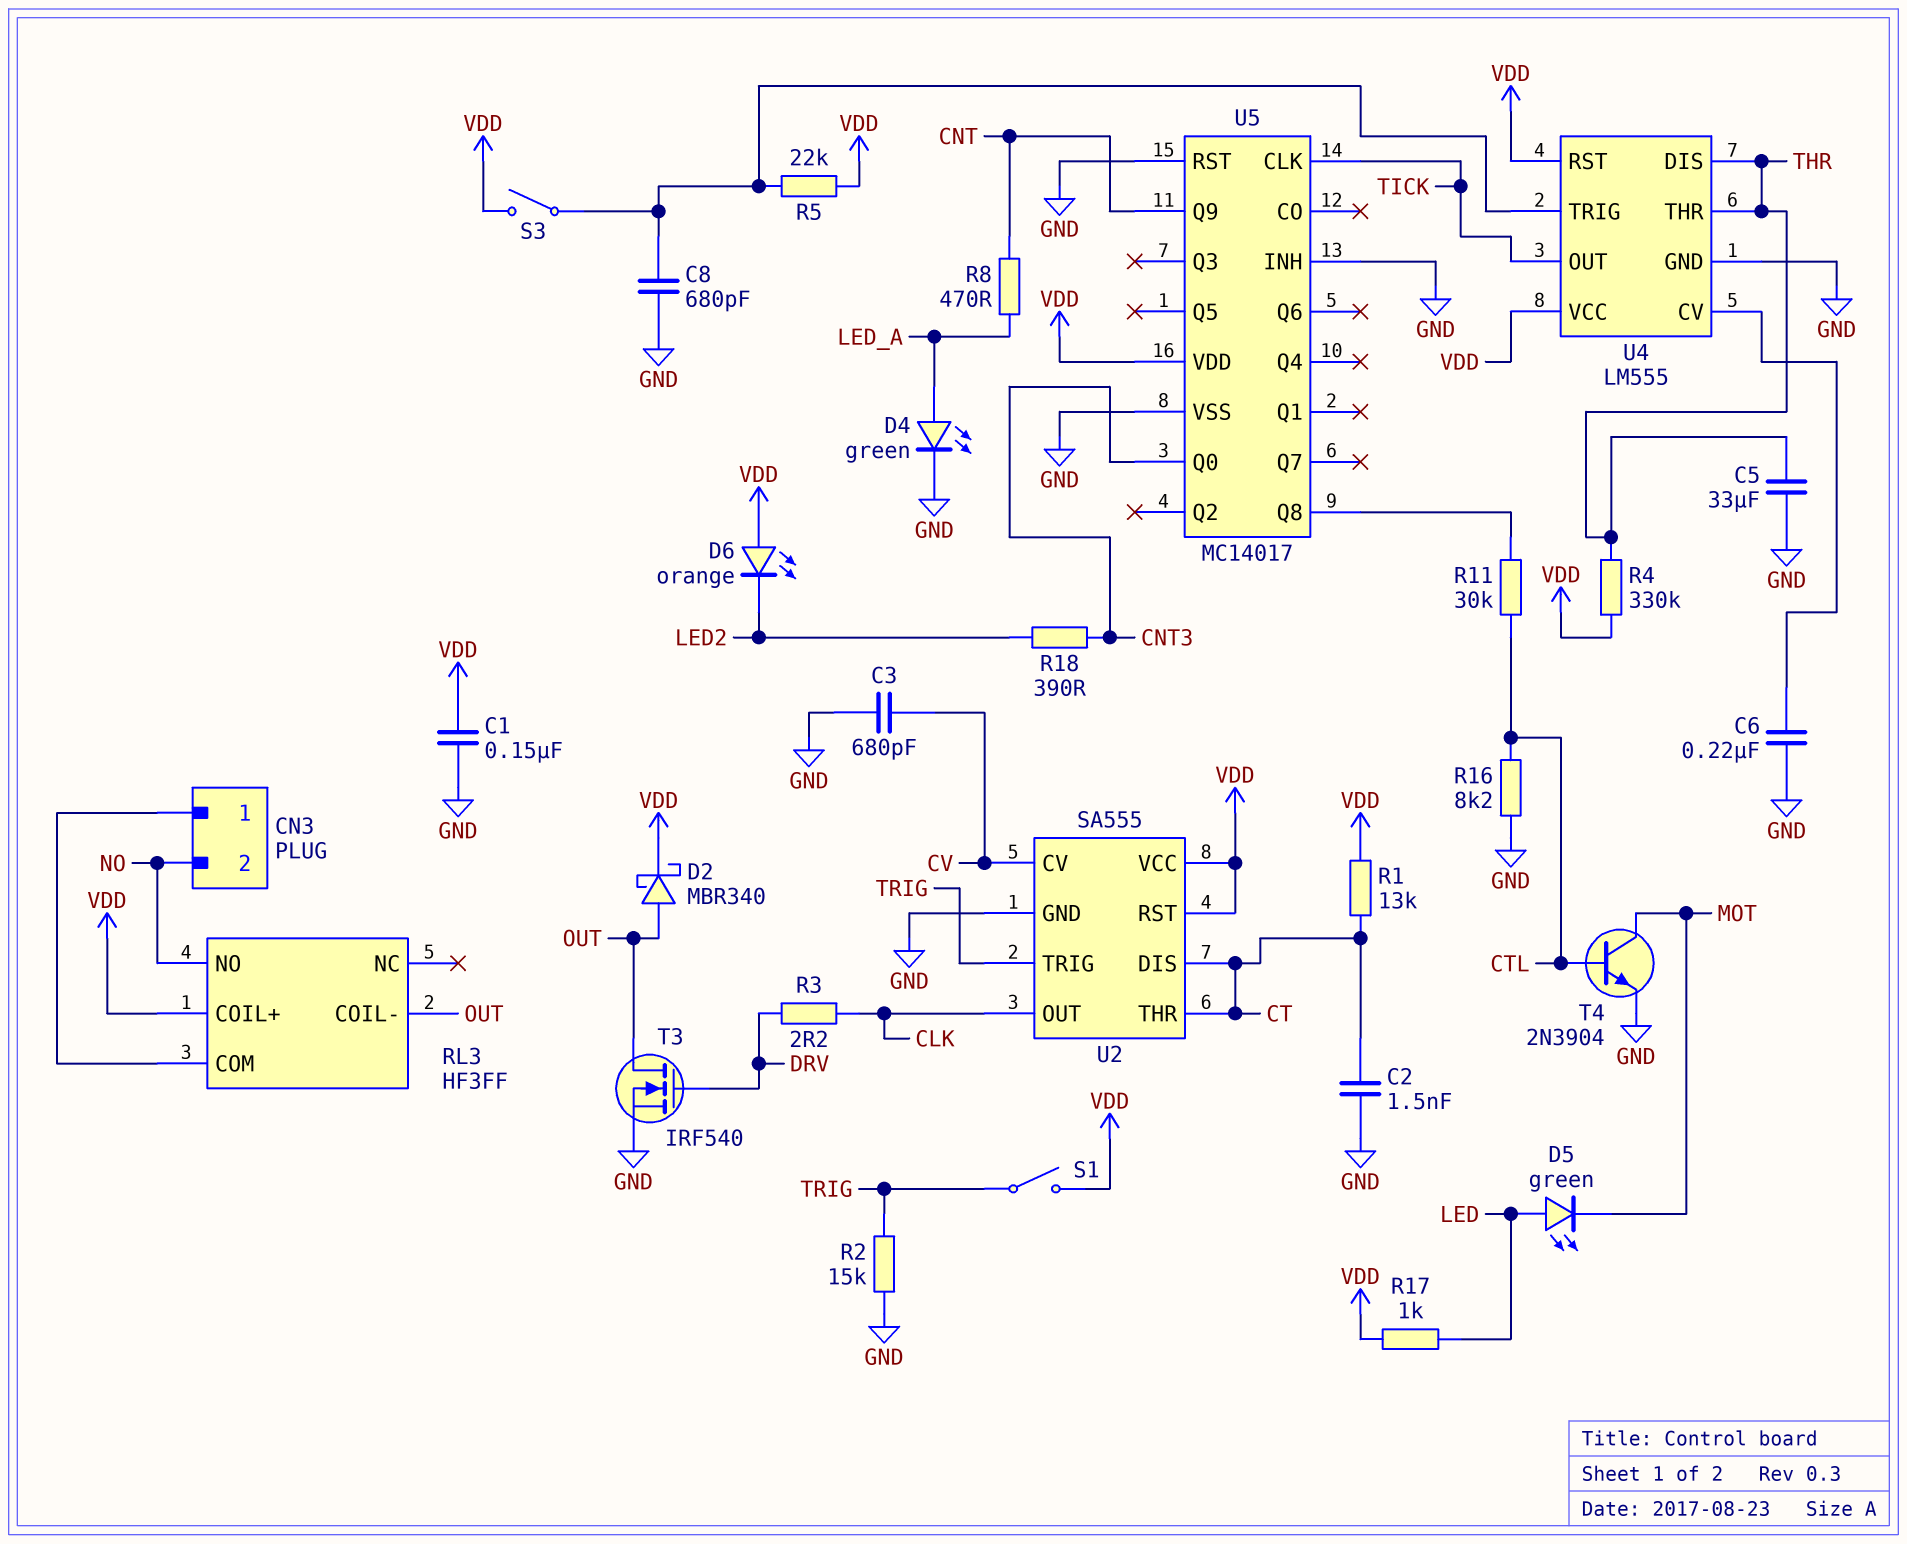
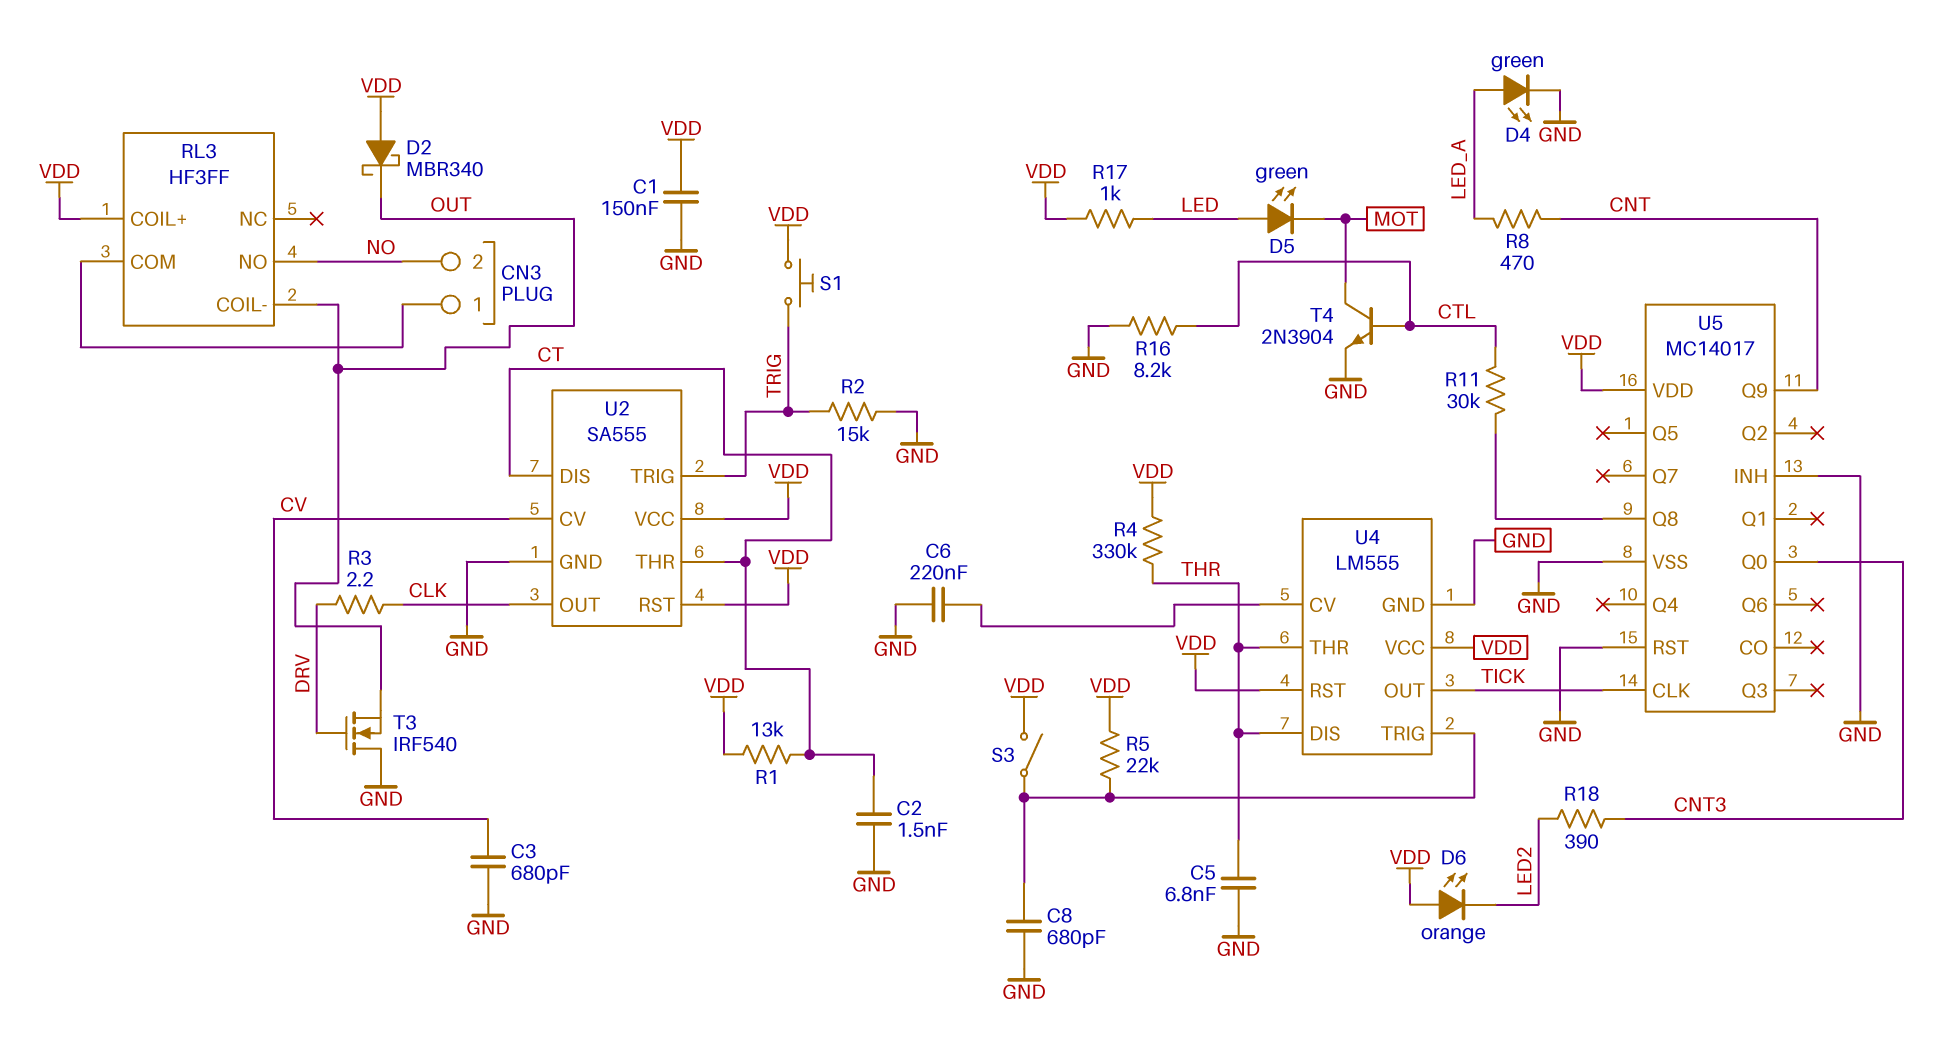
C5: 33uF (GND, THR) -> 6.8nF (GND, THR)
D2: schottky MBR340 (A OUT, K VDD) -> schottky MBR340 (A VDD, K OUT)
S1: switch (TRIG, VDD) -> button (TRIG, VDD)
T3: NMOS IRF540 (G DRV, D OUT, S GND) -> NMOS IRF540 (G DRV, D GND, S OUT)

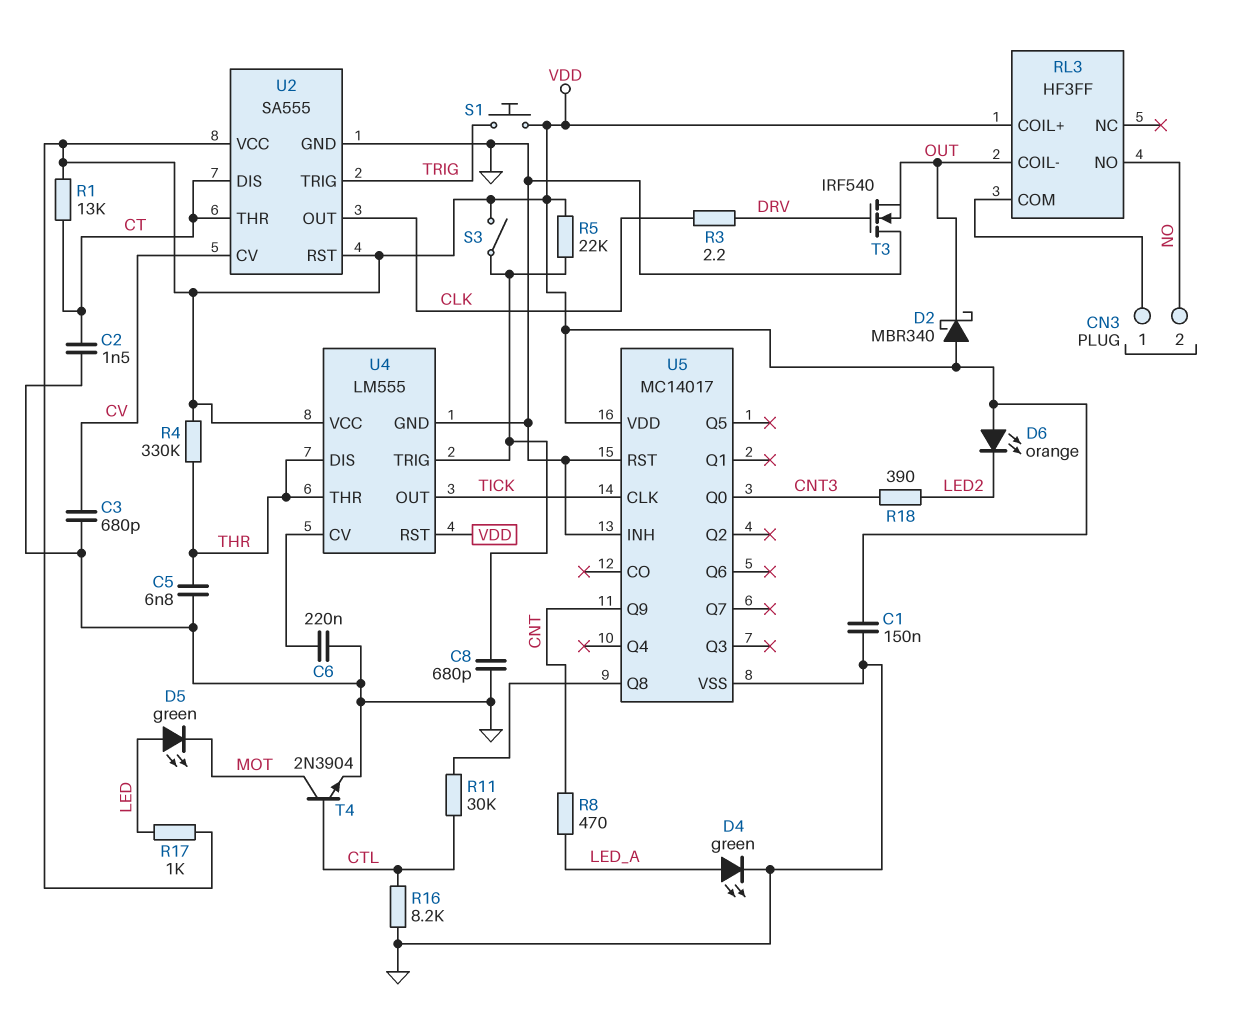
R2: 15k (GND, TRIG) -> none

